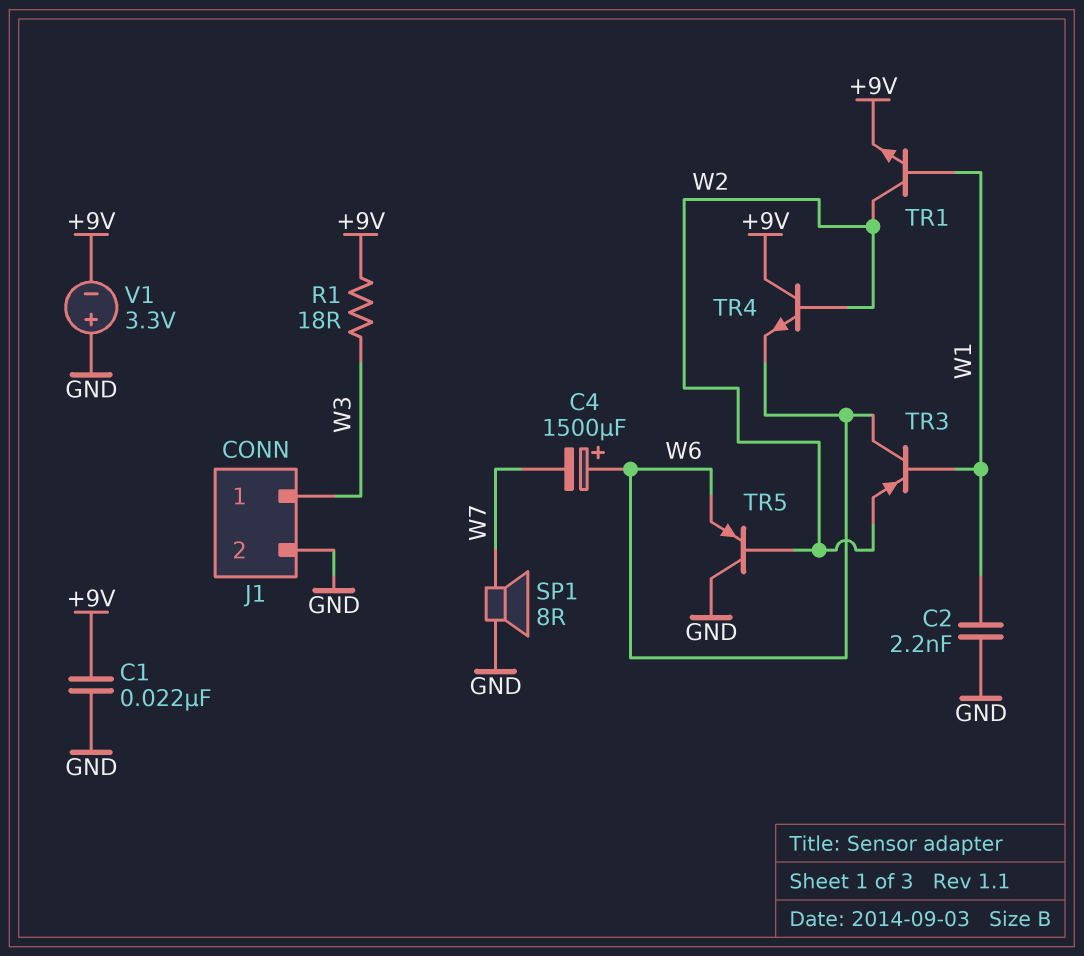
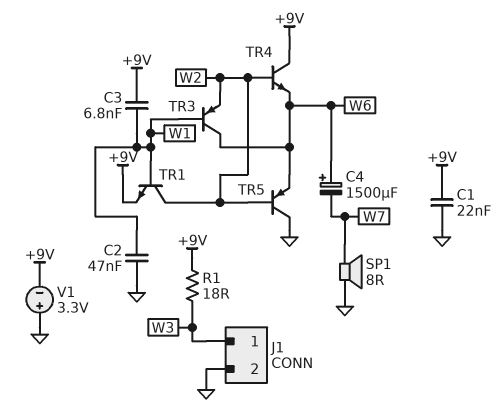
C2: 2.2nF (GND, W1) -> 47nF (GND, W1)
C3: none -> 6.8nF (+9V, W1)

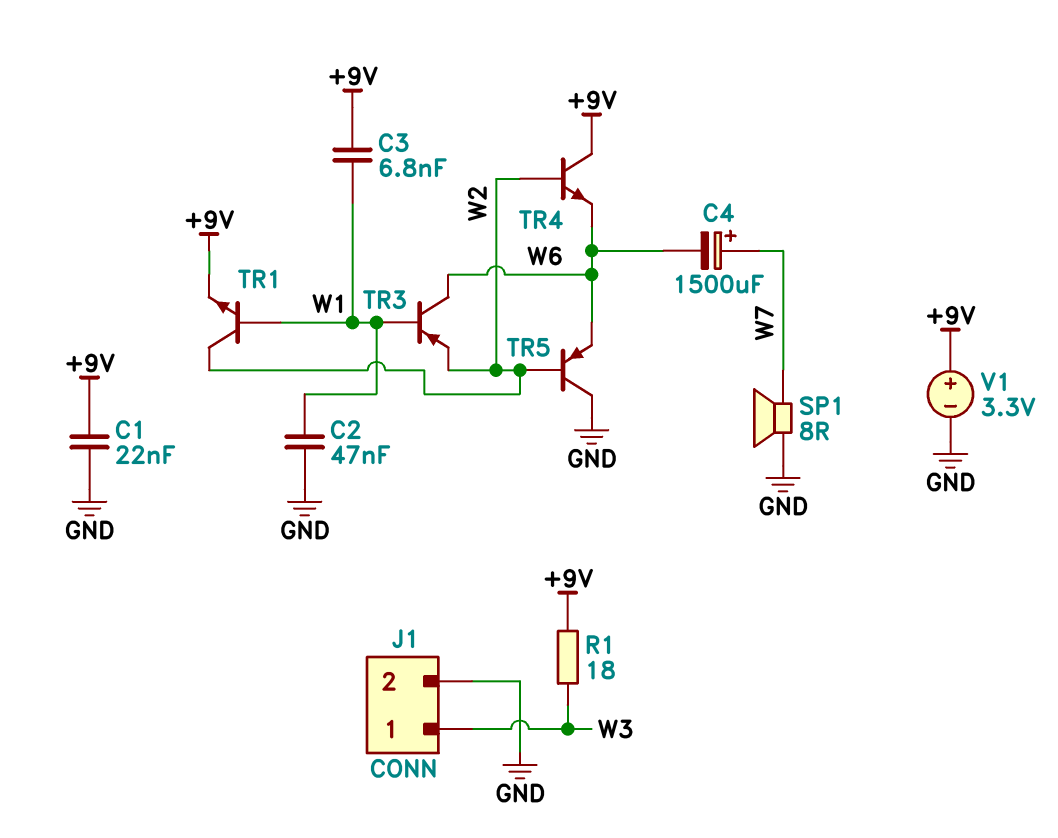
C4: 1500uF (plus W6, minus W7) -> 1500uF (plus W7, minus W6)
V1: 3.3V (plus GND, minus +9V) -> 3.3V (plus +9V, minus GND)

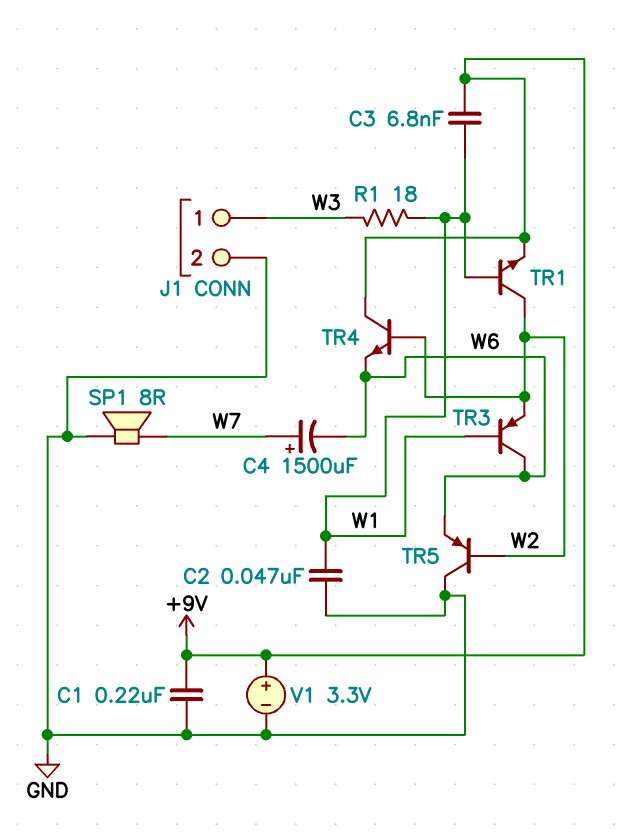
C1: 22nF (+9V, GND) -> 220nF (+9V, GND)
R1: 18 (+9V, W3) -> 18 (W1, W3)

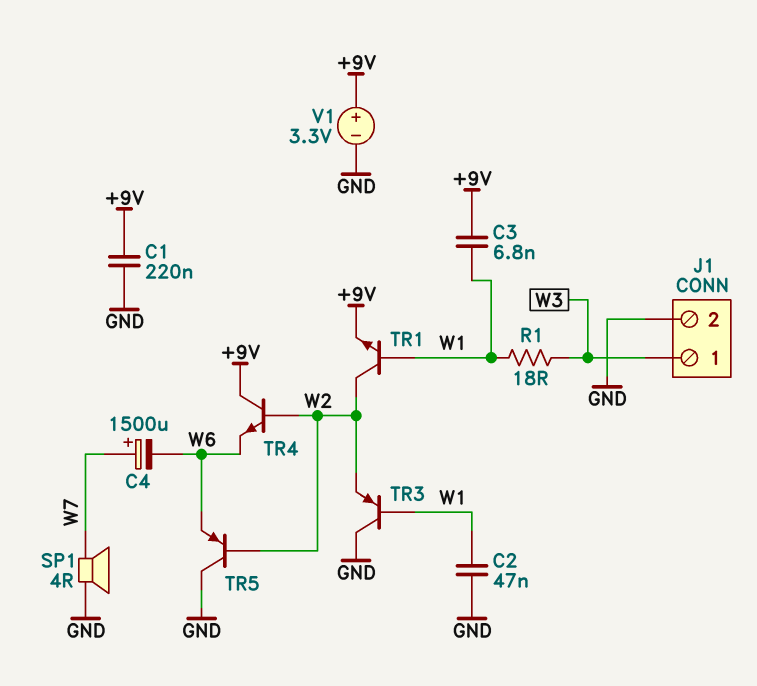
SP1: speaker 8R (GND, W7) -> speaker 4R (GND, W7)
TR3: PNP (B W1, C W6, E W2) -> PNP (B W1, C GND, E W2)

